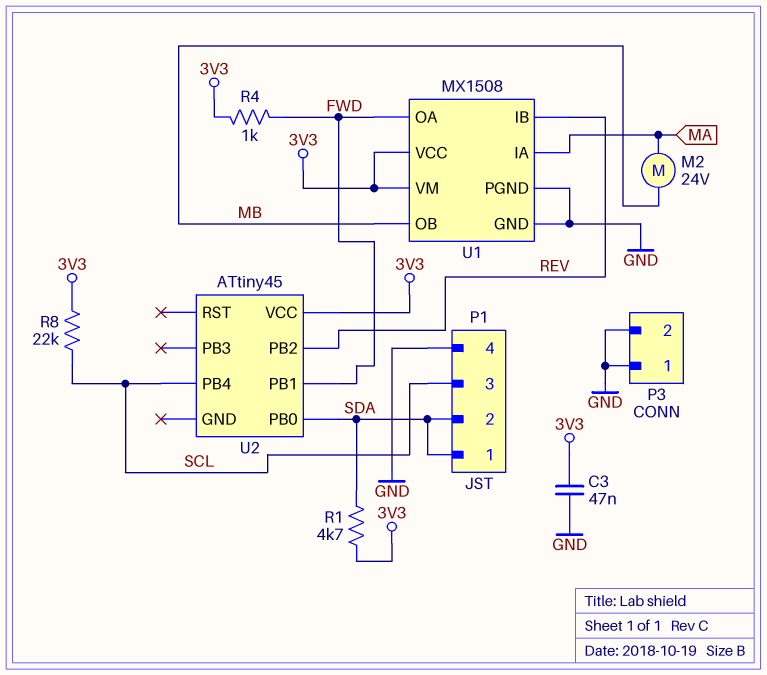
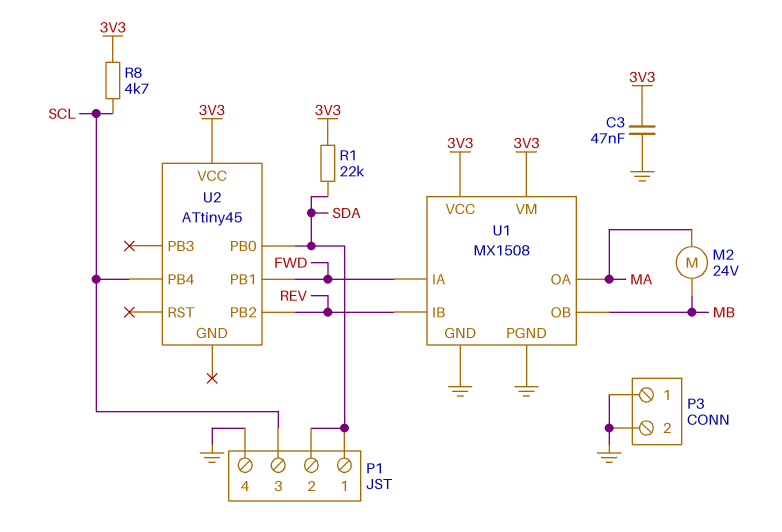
R1: 4.7k (3V3, SDA) -> 22k (3V3, SDA)
R4: 1k (3V3, FWD) -> none
R8: 22k (3V3, SCL) -> 4.7k (3V3, SCL)
U1 pin IA: MA -> FWD
U1 pin OA: FWD -> MA

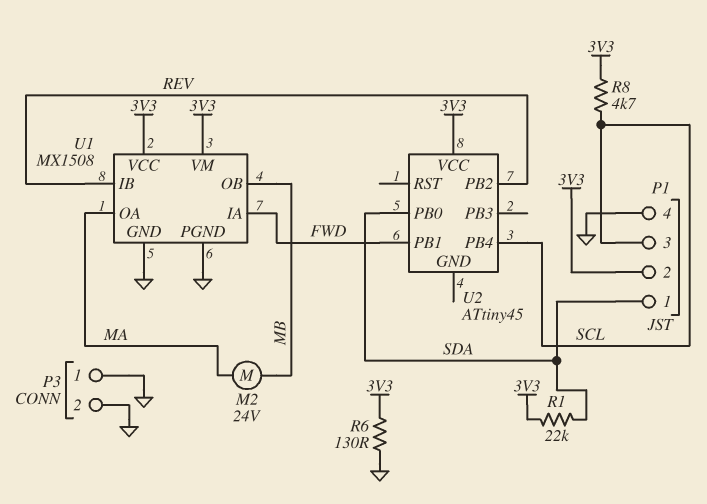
C3: 47nF (3V3, GND) -> none
P1 pin 2: SDA -> 3V3
R6: none -> 130 (3V3, GND)

